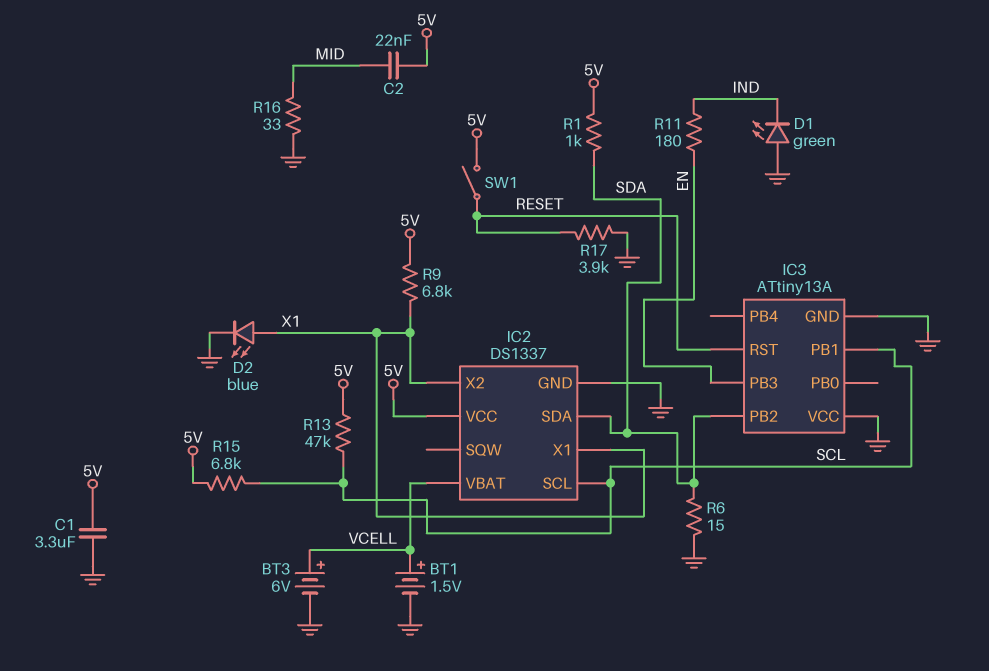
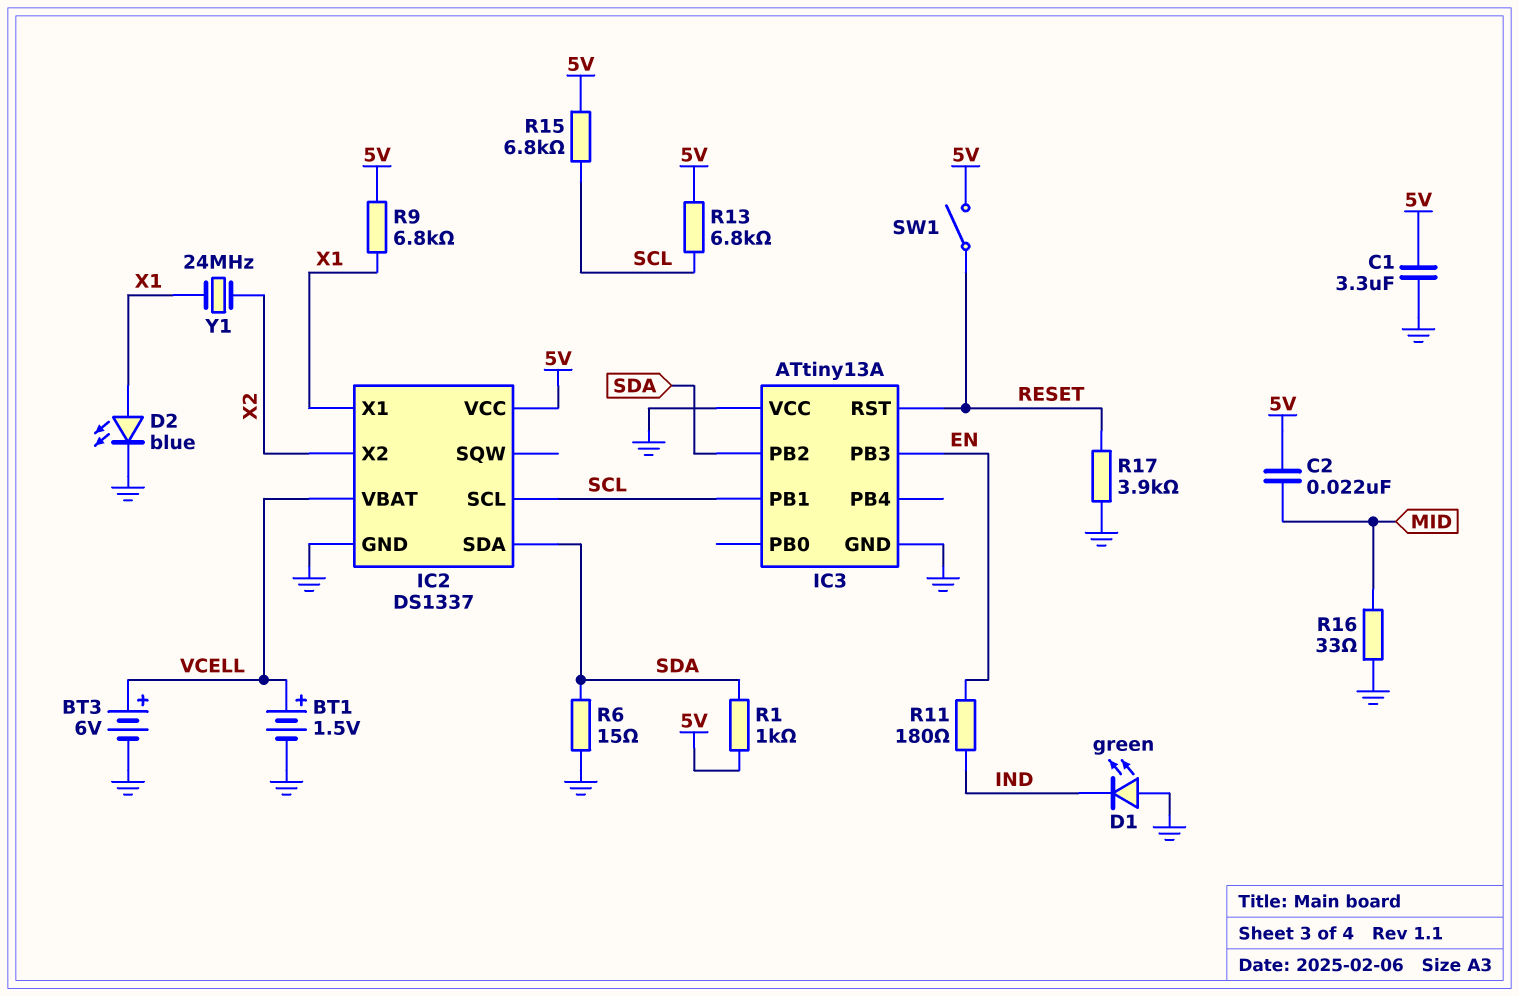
IC2 pin X2: X1 -> X2
R13: 47k (5V, SCL) -> 6.8k (5V, SCL)
Y1: none -> 24MHz (X1, X2)

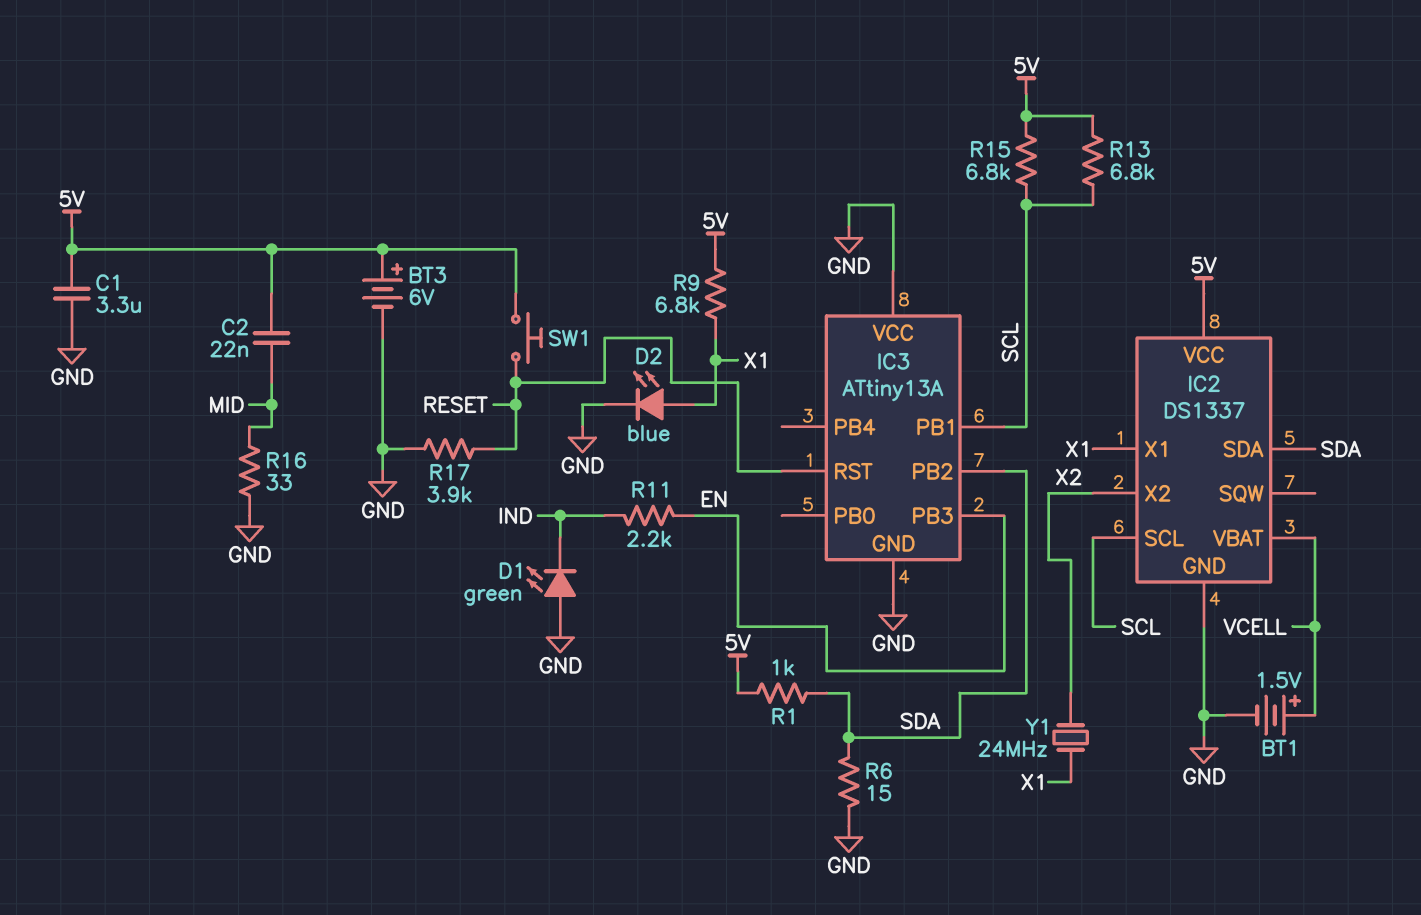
BT3: 6V (plus VCELL, minus GND) -> 6V (plus 5V, minus GND)
R11: 180 (EN, IND) -> 2.2k (EN, IND)
SW1: switch (5V, RESET) -> button (5V, RESET)

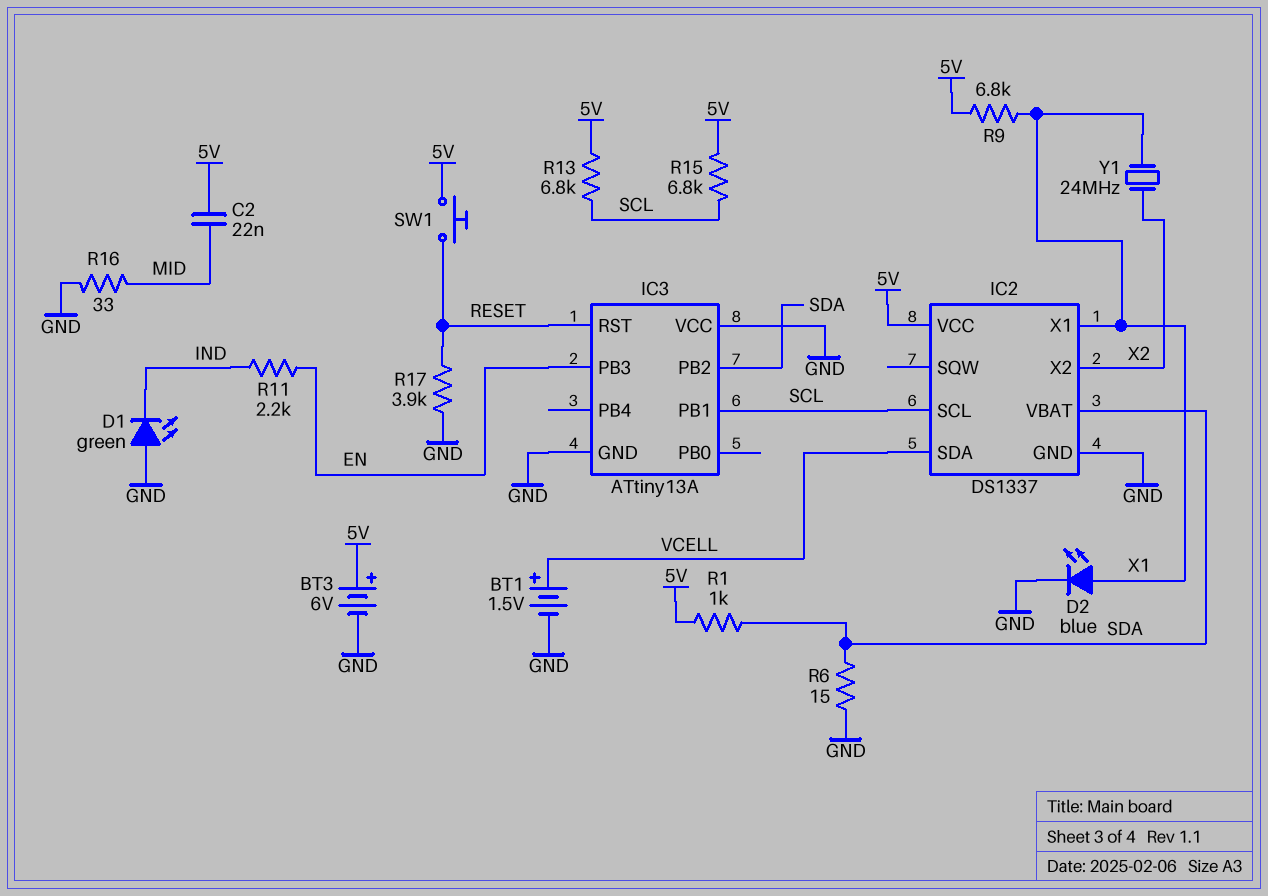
C1: 3.3uF (5V, GND) -> none
IC2 pin SDA: SDA -> VCELL
IC2 pin VBAT: VCELL -> SDA

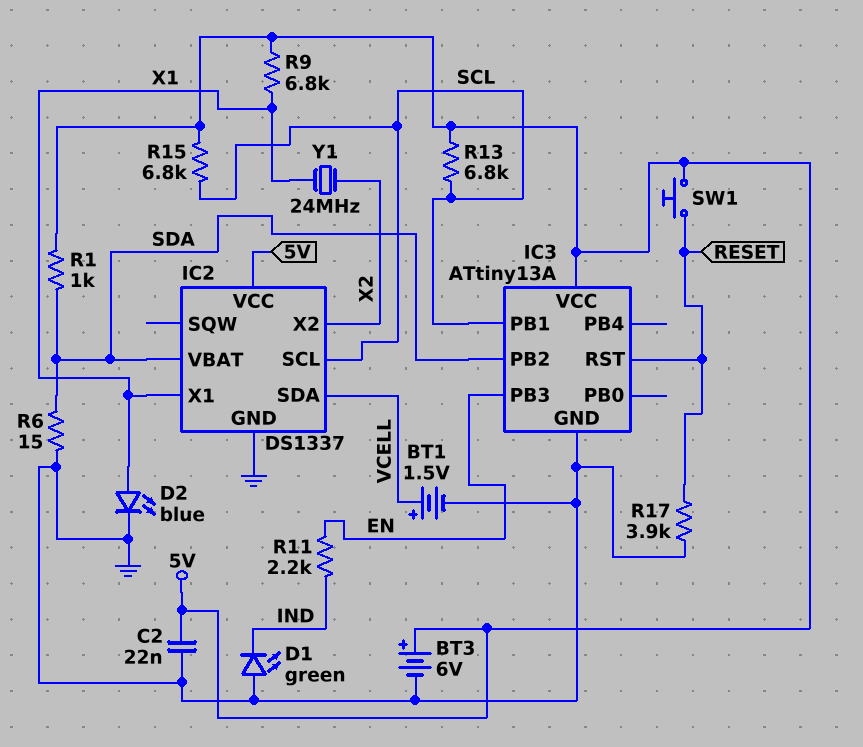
C2: 22nF (5V, MID) -> 22nF (5V, GND)
IC3 pin VCC: GND -> 5V
R16: 33 (GND, MID) -> none

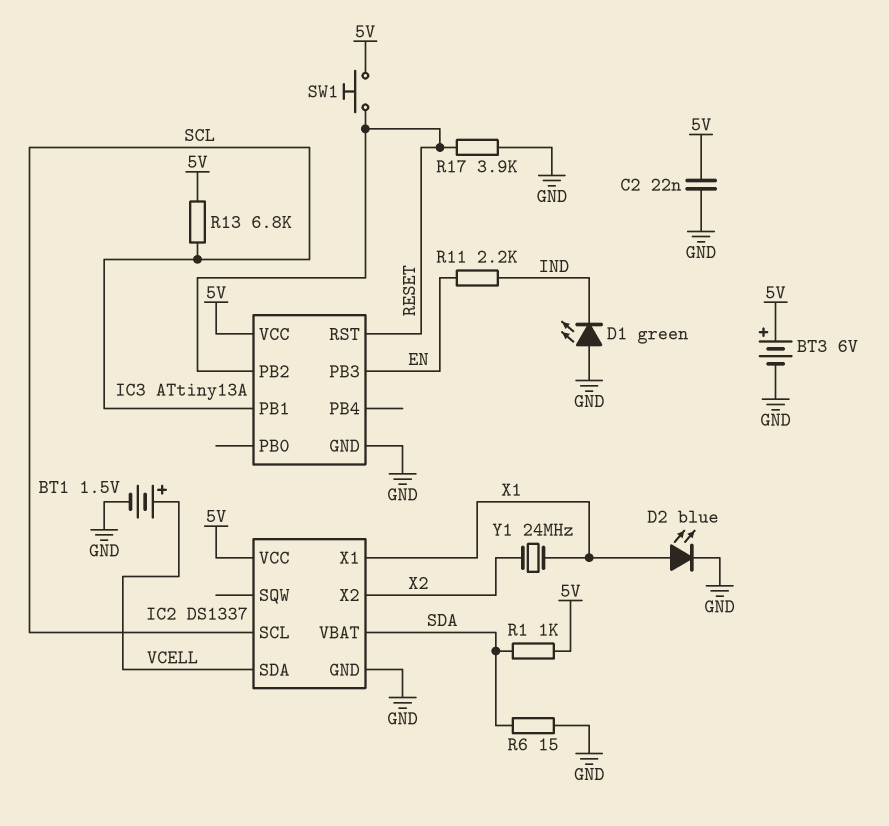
IC3 pin PB2: SDA -> RESET
R9: 6.8k (5V, X1) -> none
R15: 6.8k (5V, SCL) -> none

